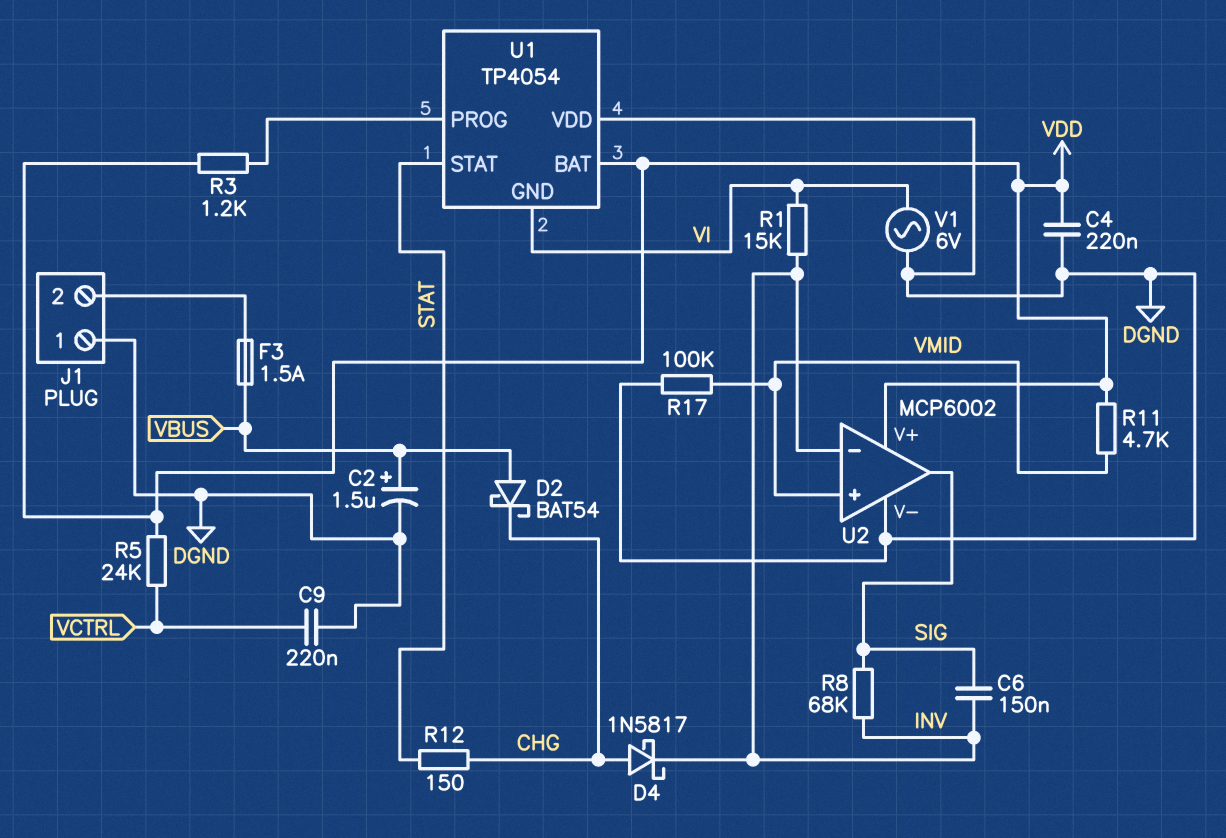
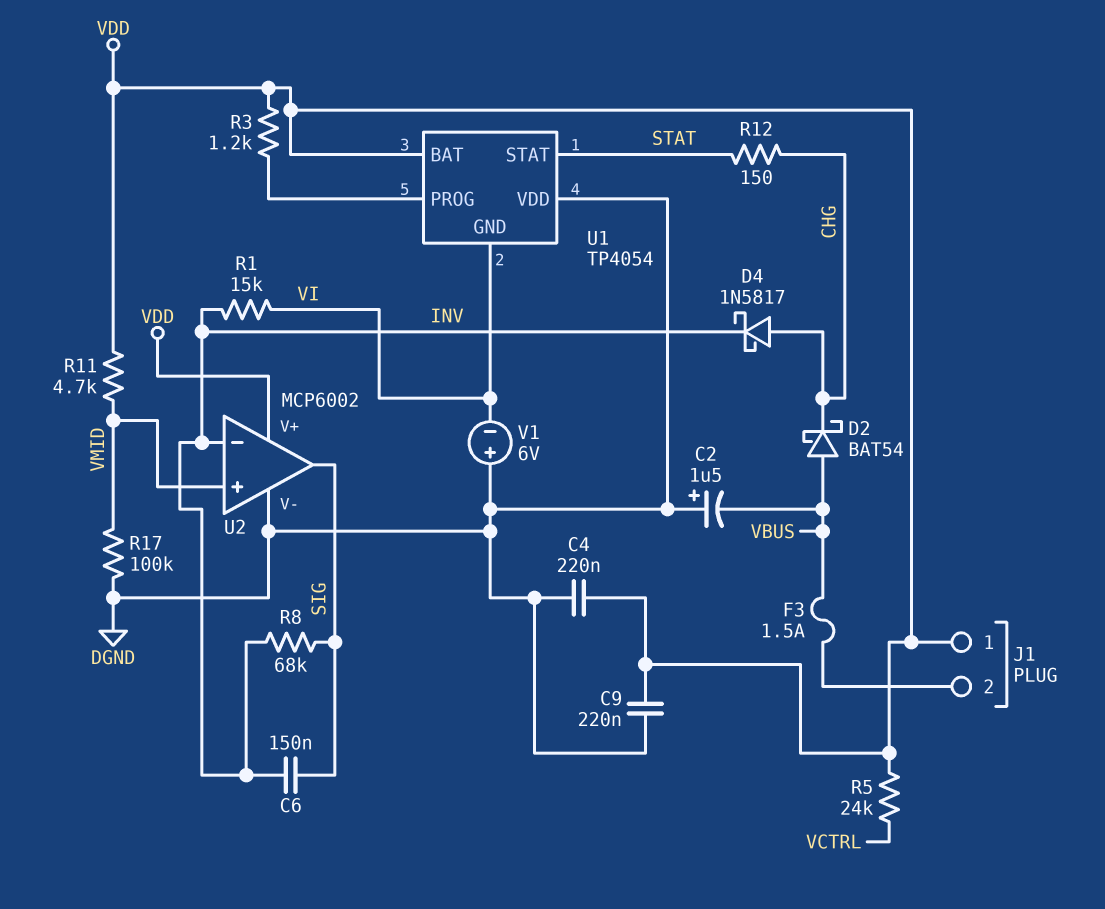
C2: 1.5uF (plus VBUS, minus DGND) -> 1.5uF (plus DGND, minus VBUS)
C9: 220nF (DGND, VCTRL) -> 220nF (DGND, VDD)
J1 pin 1: DGND -> VDD
V1: AC 6V (DGND, VI) -> 6V (plus DGND, minus VI)

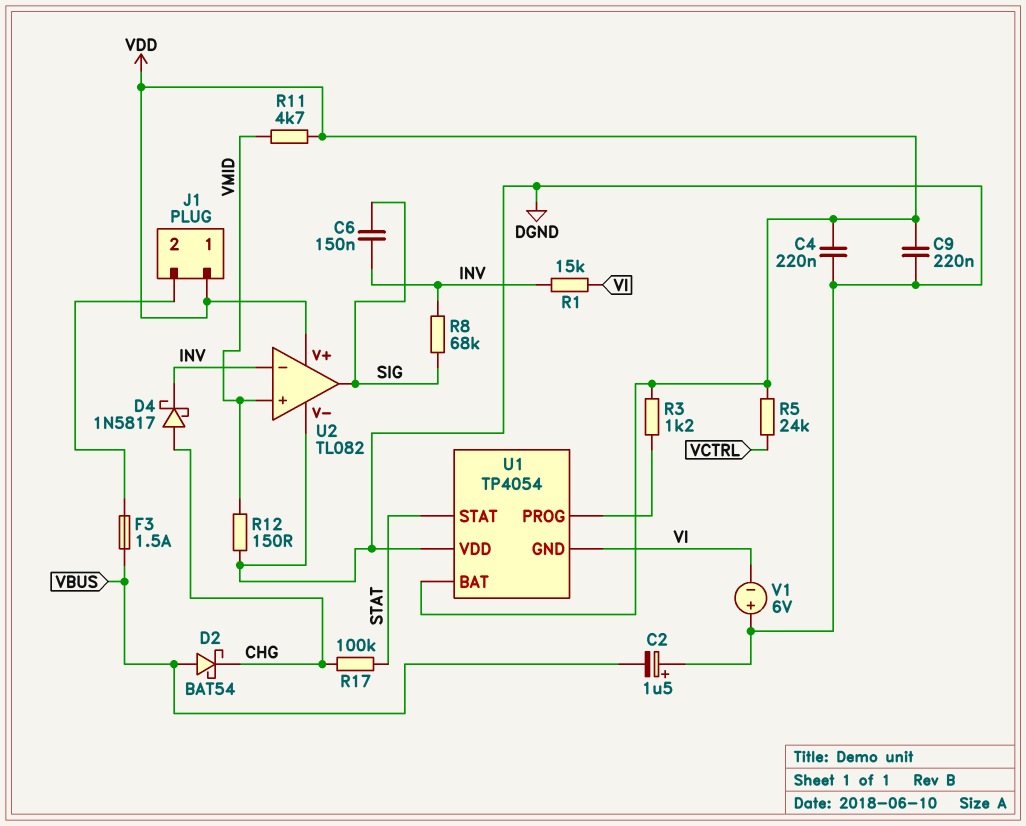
R12: 150 (CHG, STAT) -> 150 (DGND, VMID)
R17: 100k (DGND, VMID) -> 100k (CHG, STAT)
U2: MCP6002 -> TL082

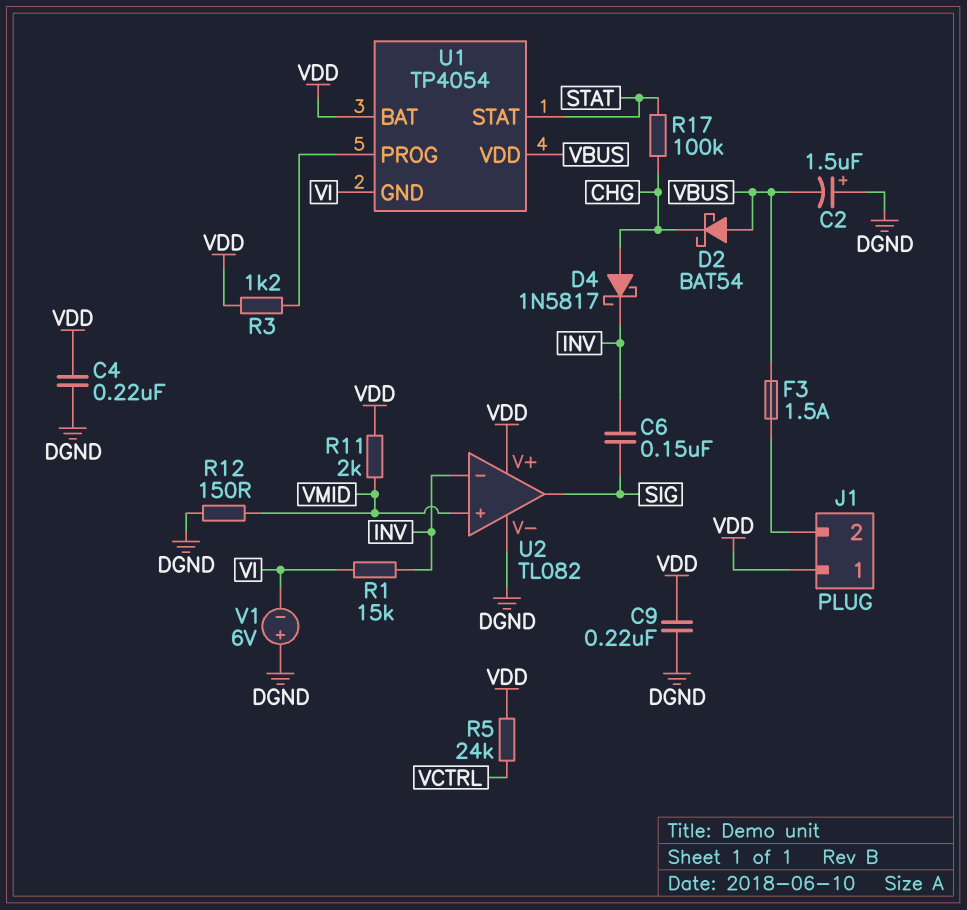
R8: 68k (INV, SIG) -> none
R11: 4.7k (VDD, VMID) -> 2k (VDD, VMID)
U1 pin VDD: DGND -> VBUS

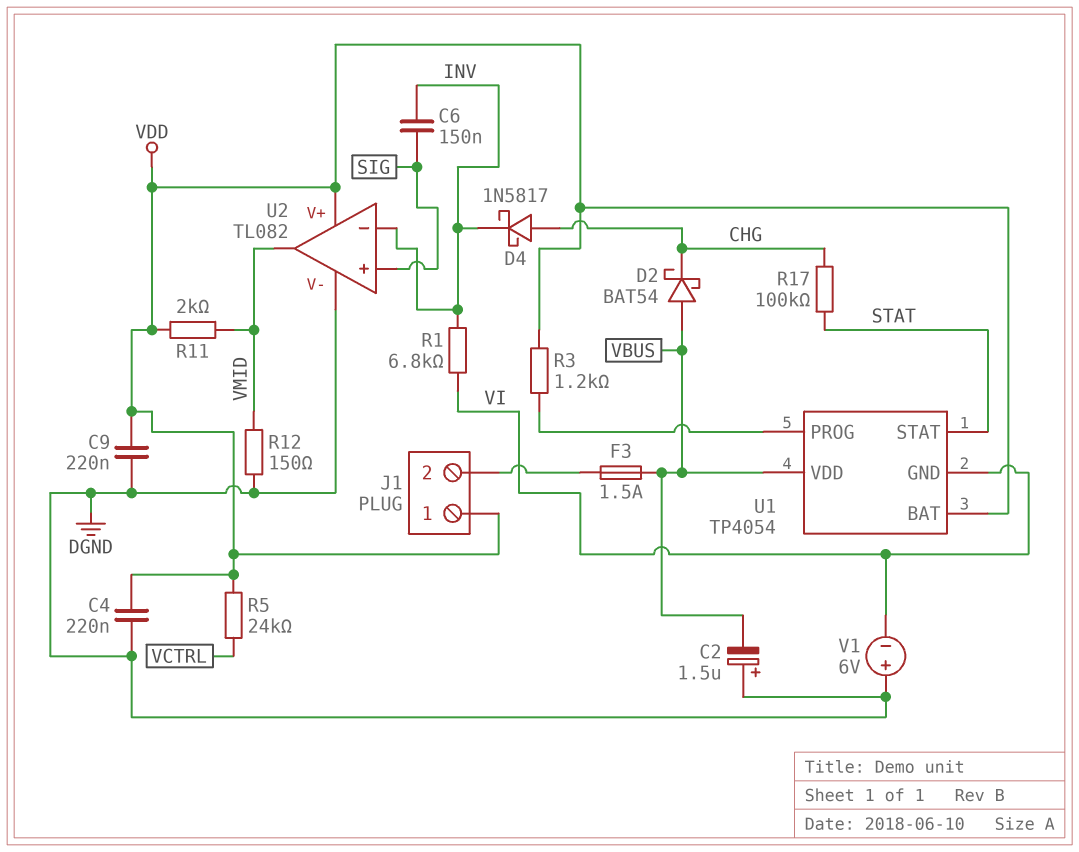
R1: 15k (INV, VI) -> 6.8k (INV, VI)
U2 pin in+: VMID -> SIG
U2 pin out: SIG -> VMID

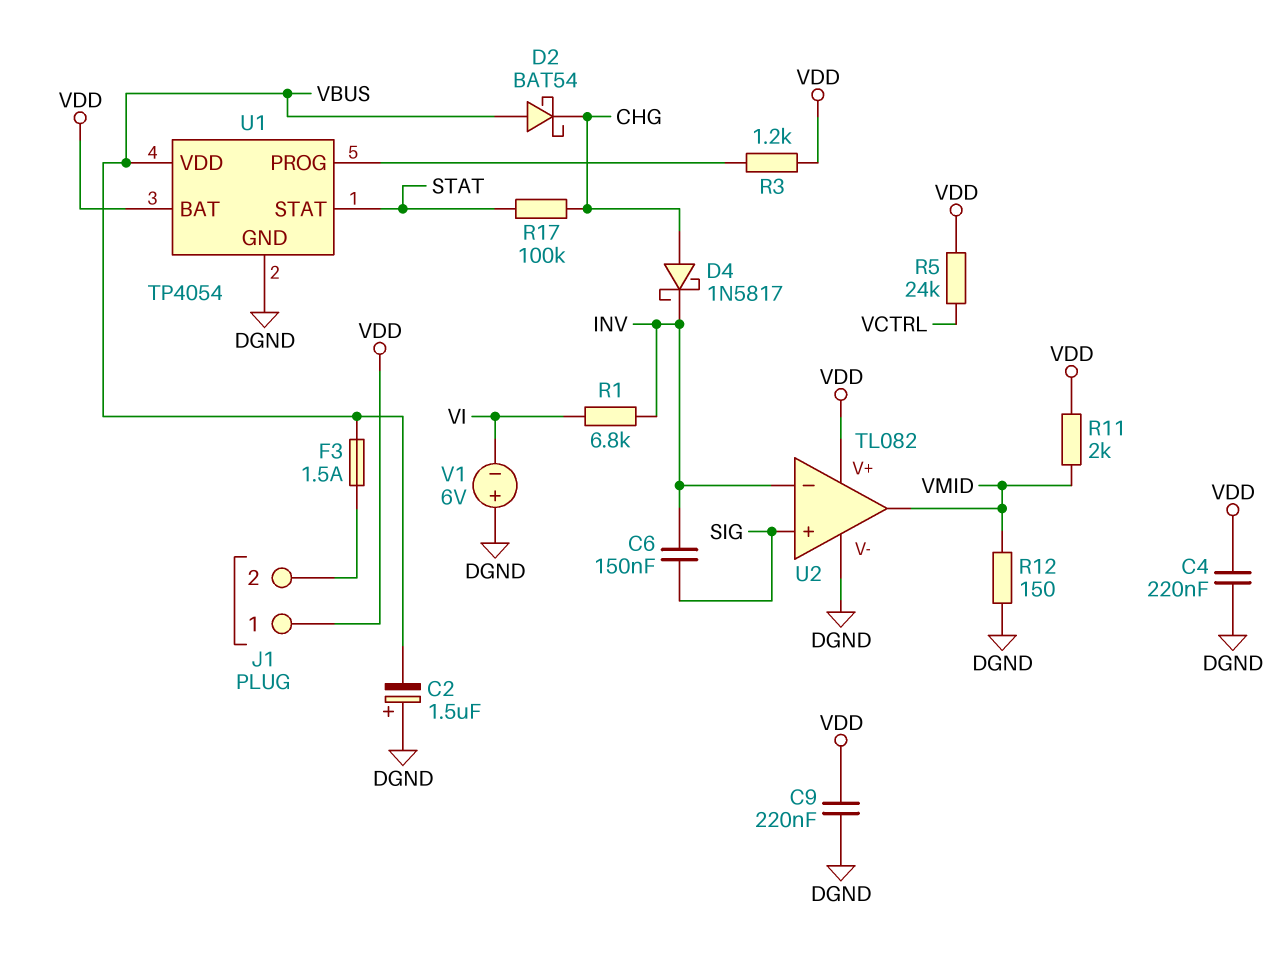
U1 pin GND: VI -> DGND

